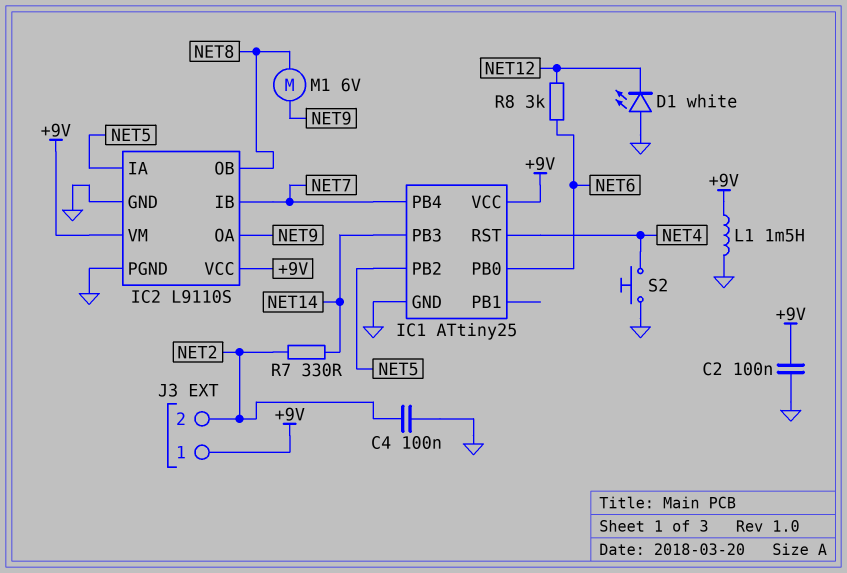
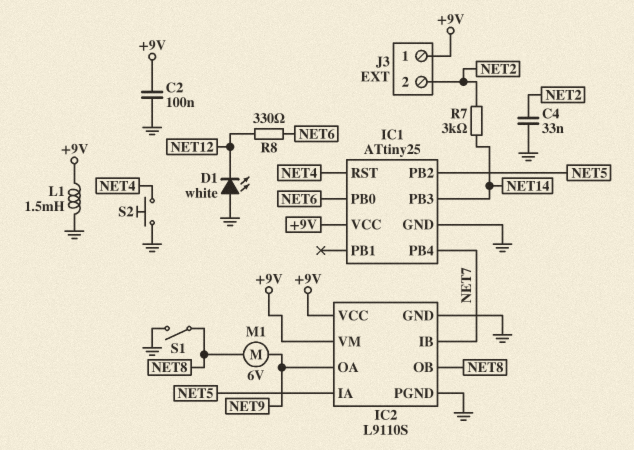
C4: 100nF (GND, NET2) -> 33nF (GND, NET2)
R7: 330 (NET2, NET14) -> 3k (NET2, NET14)
R8: 3k (NET6, NET12) -> 330 (NET6, NET12)
S1: none -> switch (GND, NET8)

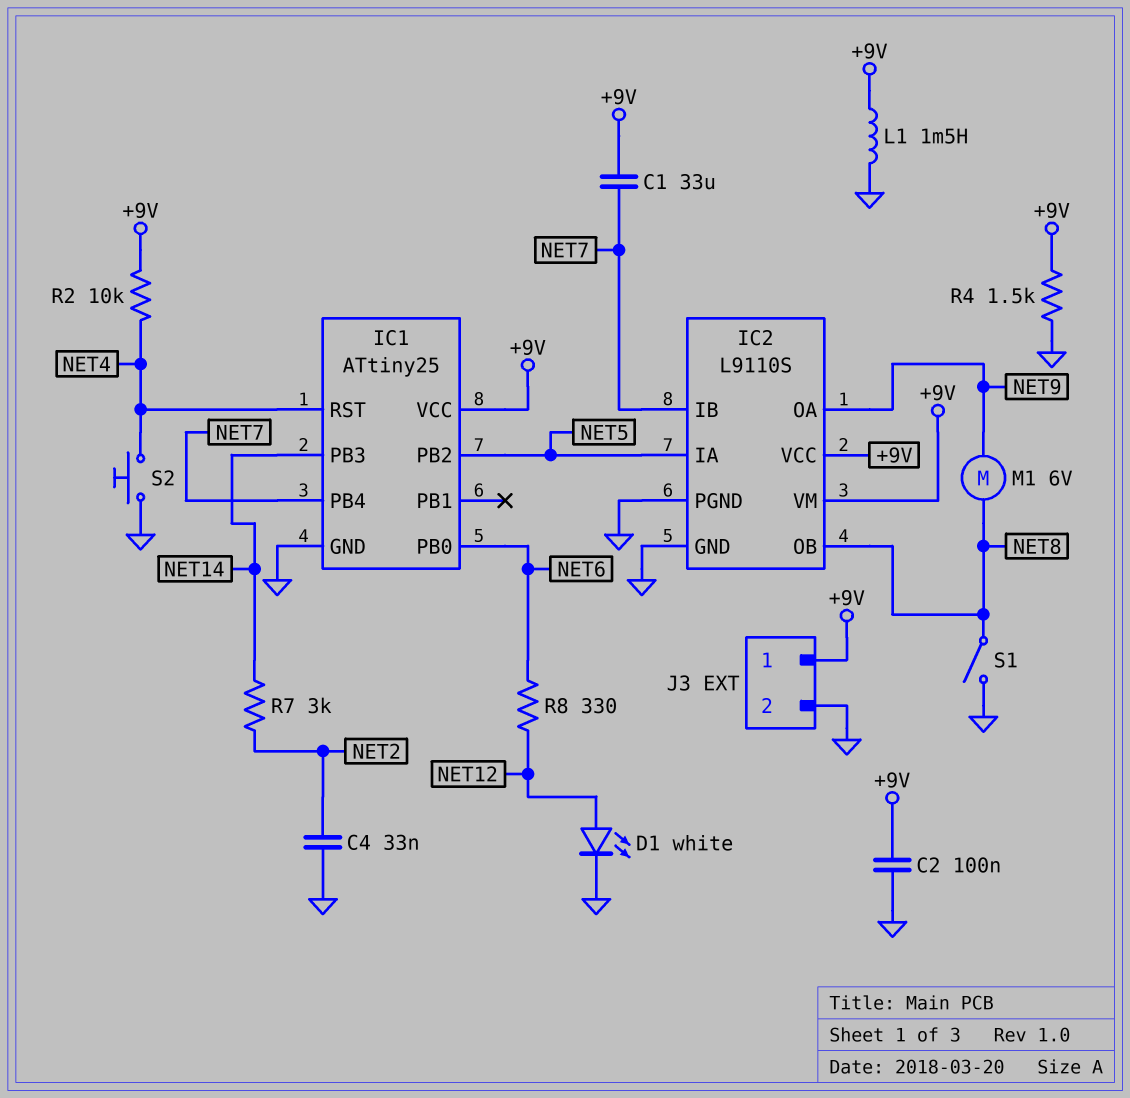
C1: none -> 33uF (+9V, NET7)
D1: LED white (A GND, K NET12) -> LED white (A NET12, K GND)
J3 pin 2: NET2 -> GND
R2: none -> 10k (+9V, NET4)
R4: none -> 1.5k (+9V, GND)

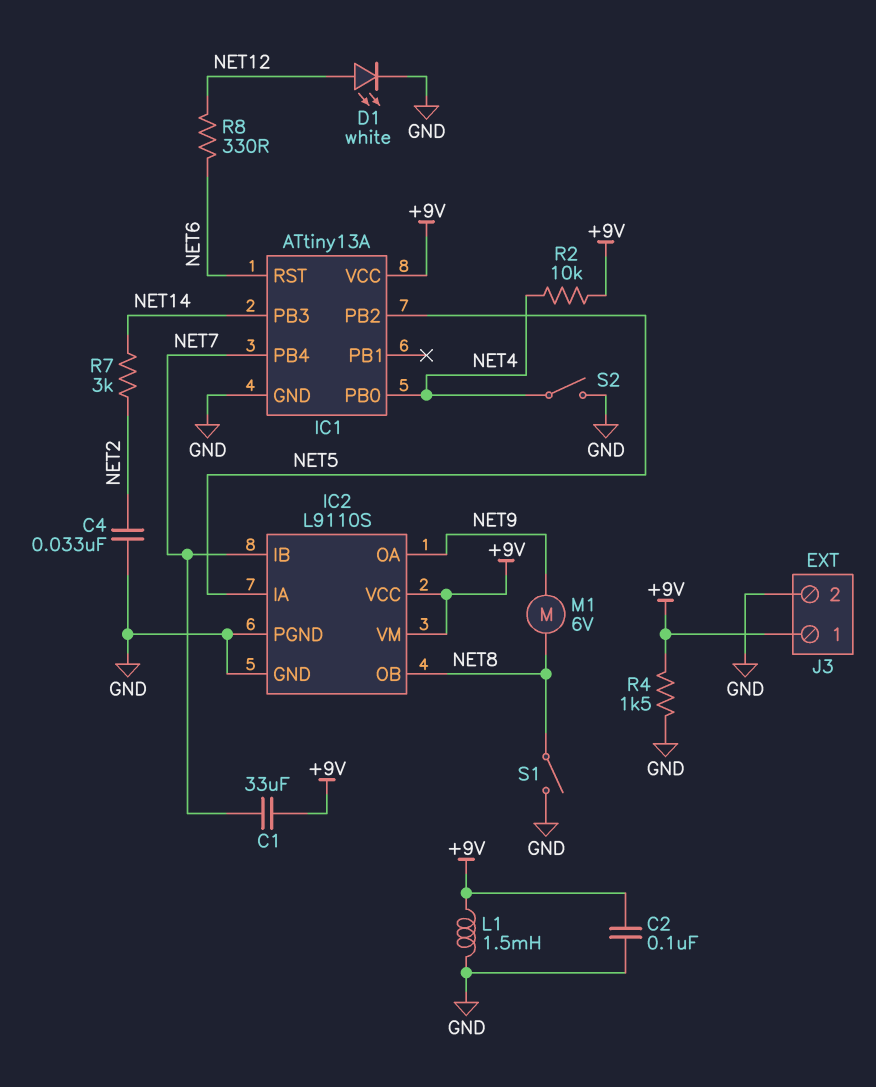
IC1: ATtiny25 -> ATtiny13A
IC1 pin PB0: NET6 -> NET4
IC1 pin RST: NET4 -> NET6
S2: button (GND, NET4) -> switch (GND, NET4)

